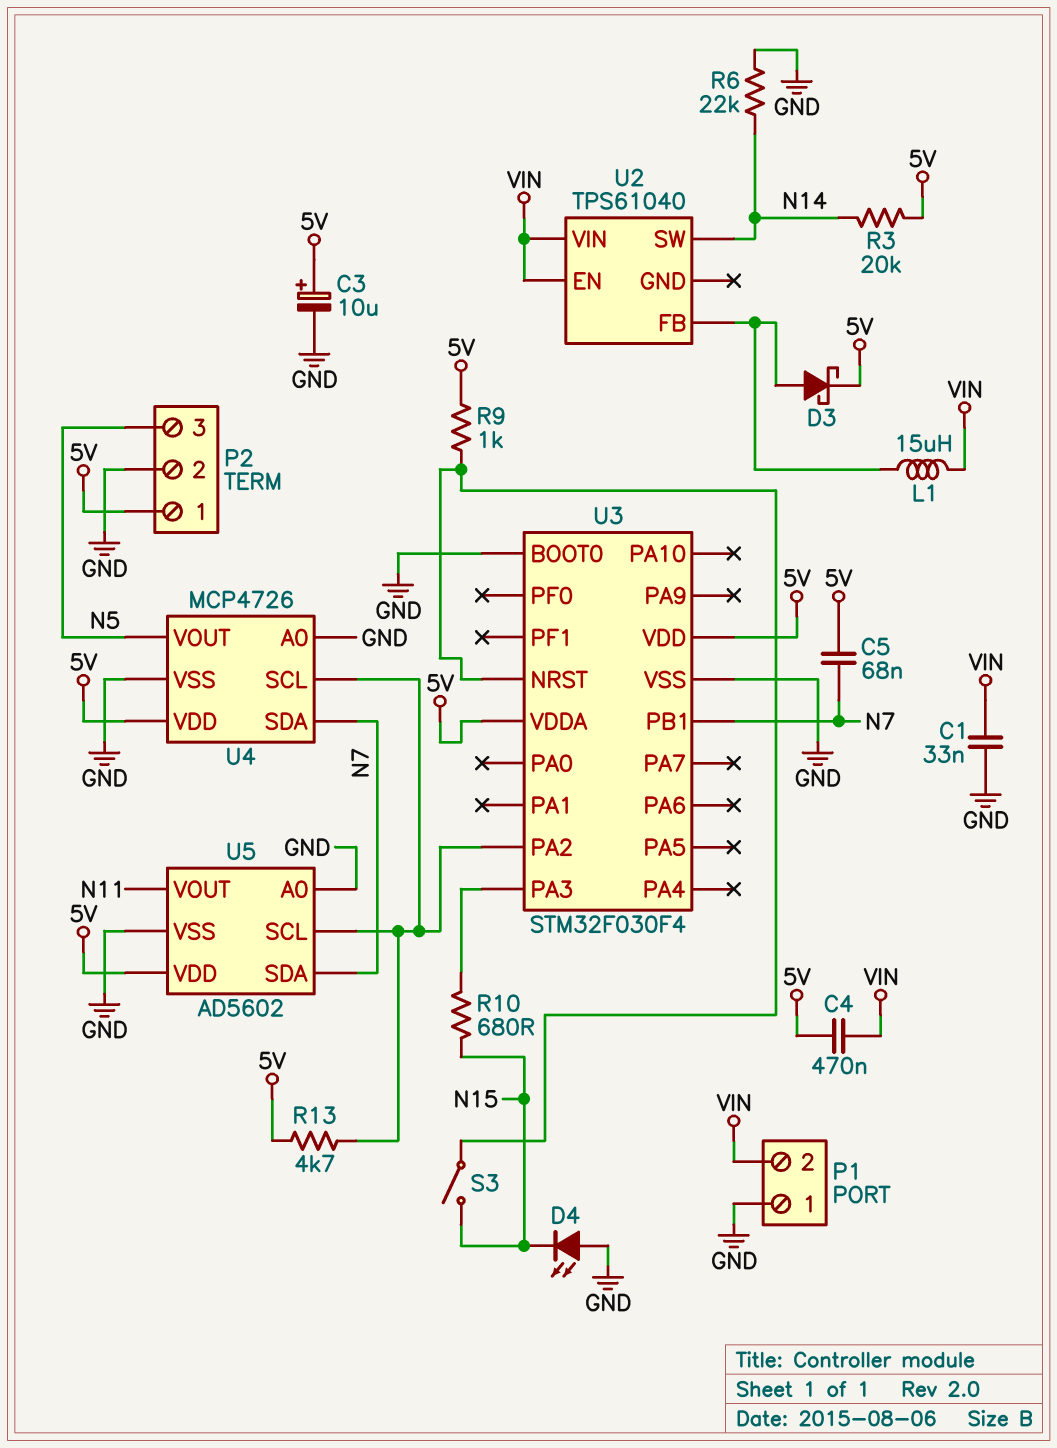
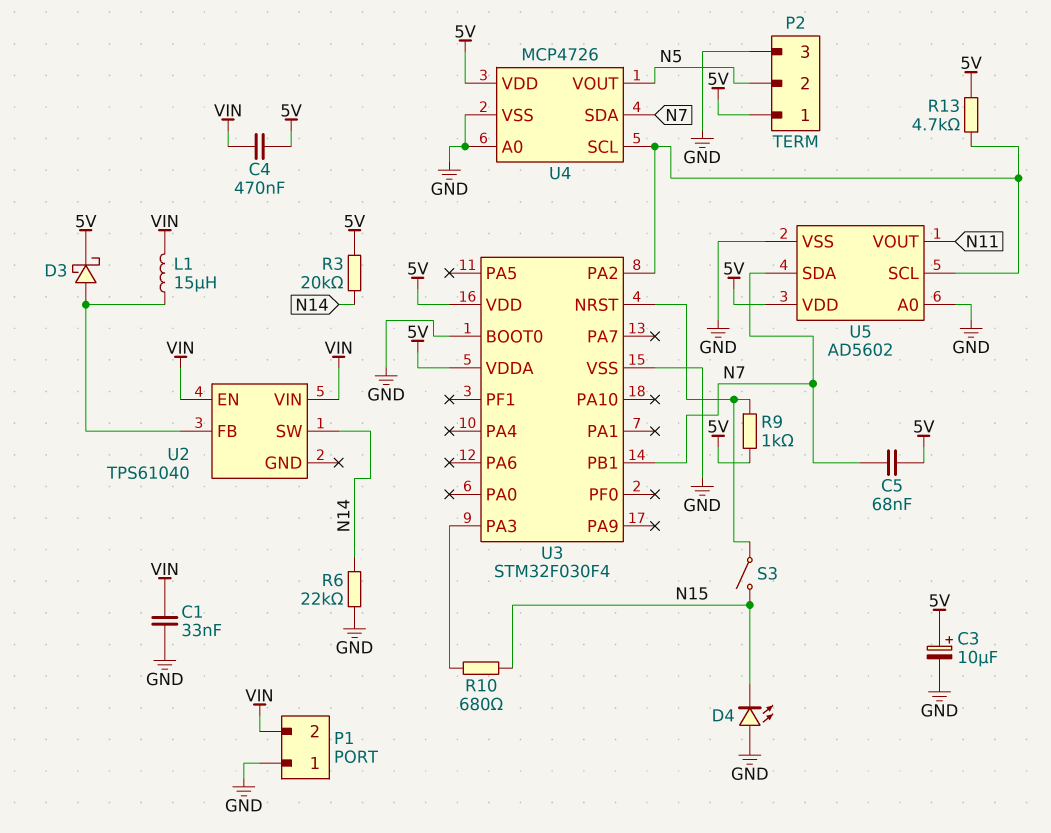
P2 pin 2: GND -> N5
P2 pin 3: N5 -> GND

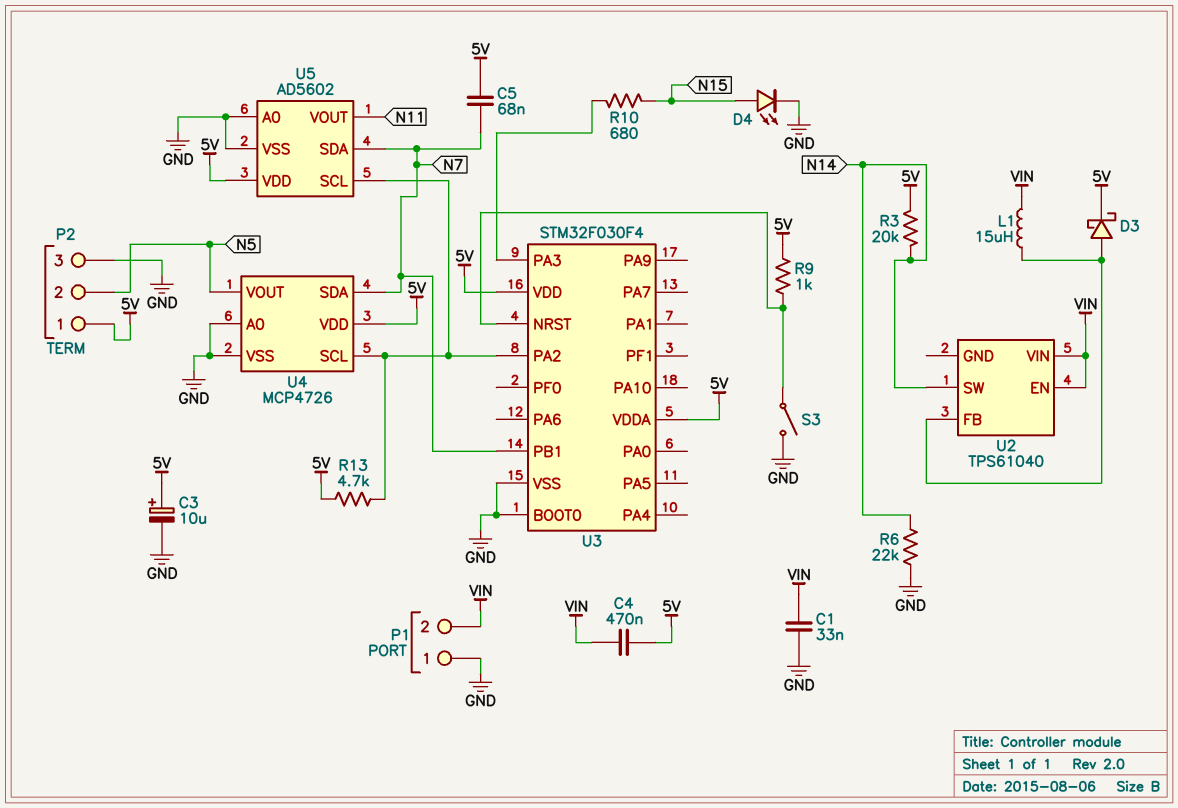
D4: LED (A GND, K N15) -> LED (A N15, K GND)
S3: switch (N15, U3/NRST) -> switch (GND, U3/NRST)

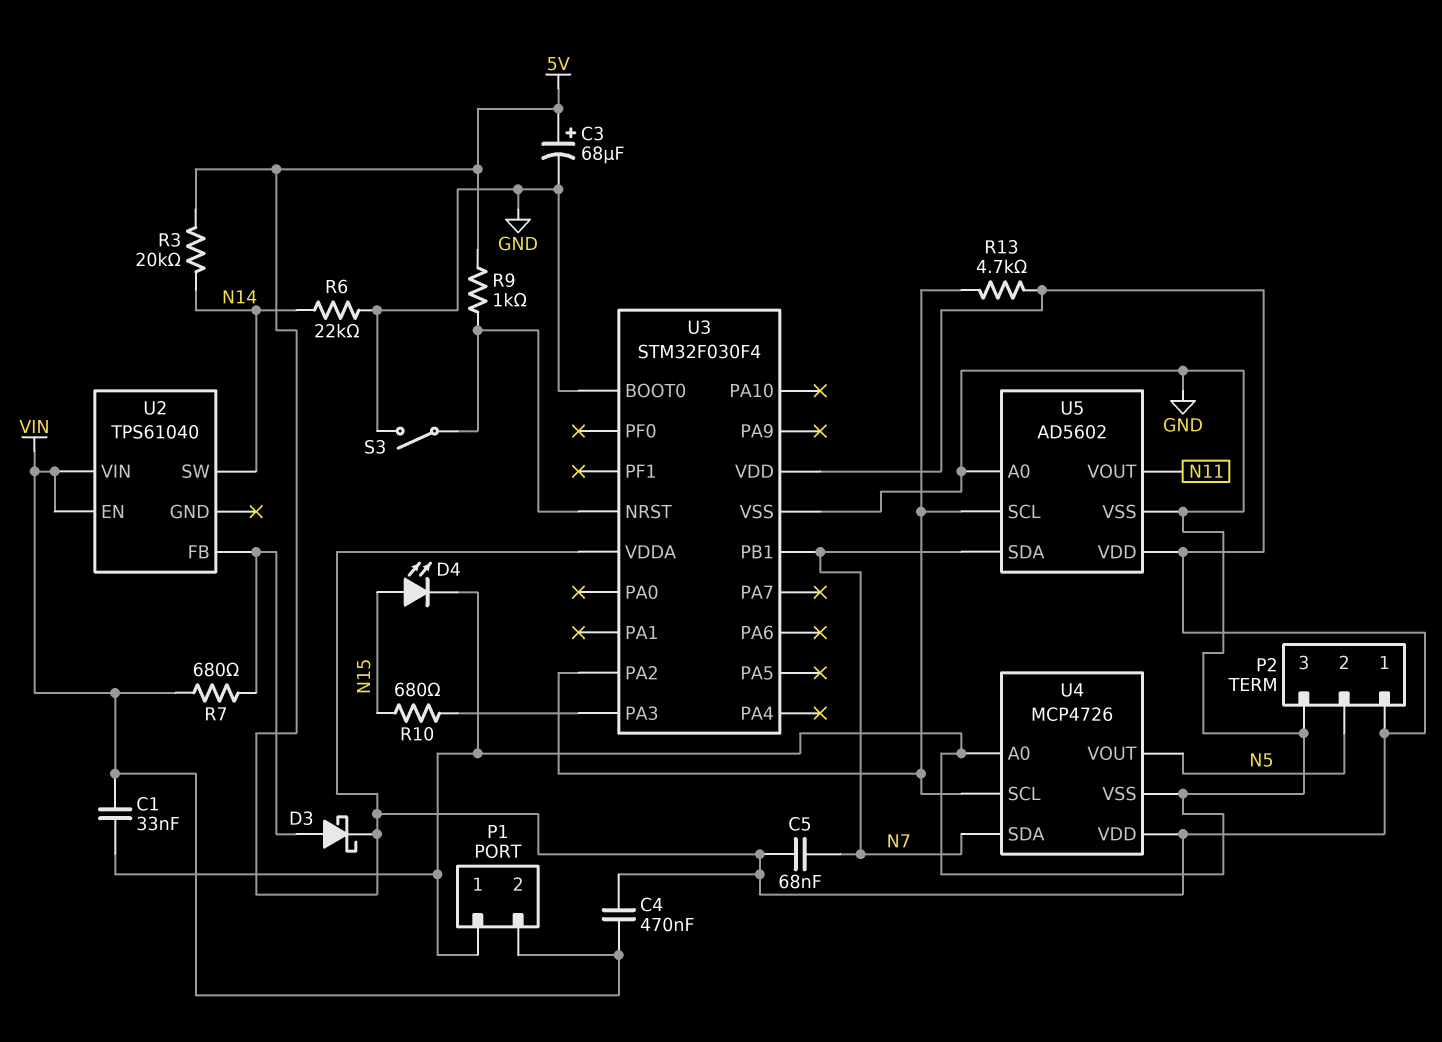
C3: 10uF (plus 5V, minus GND) -> 68uF (plus 5V, minus GND)
L1: 15uH (U2/FB, VIN) -> none
R7: none -> 680 (U2/FB, VIN)

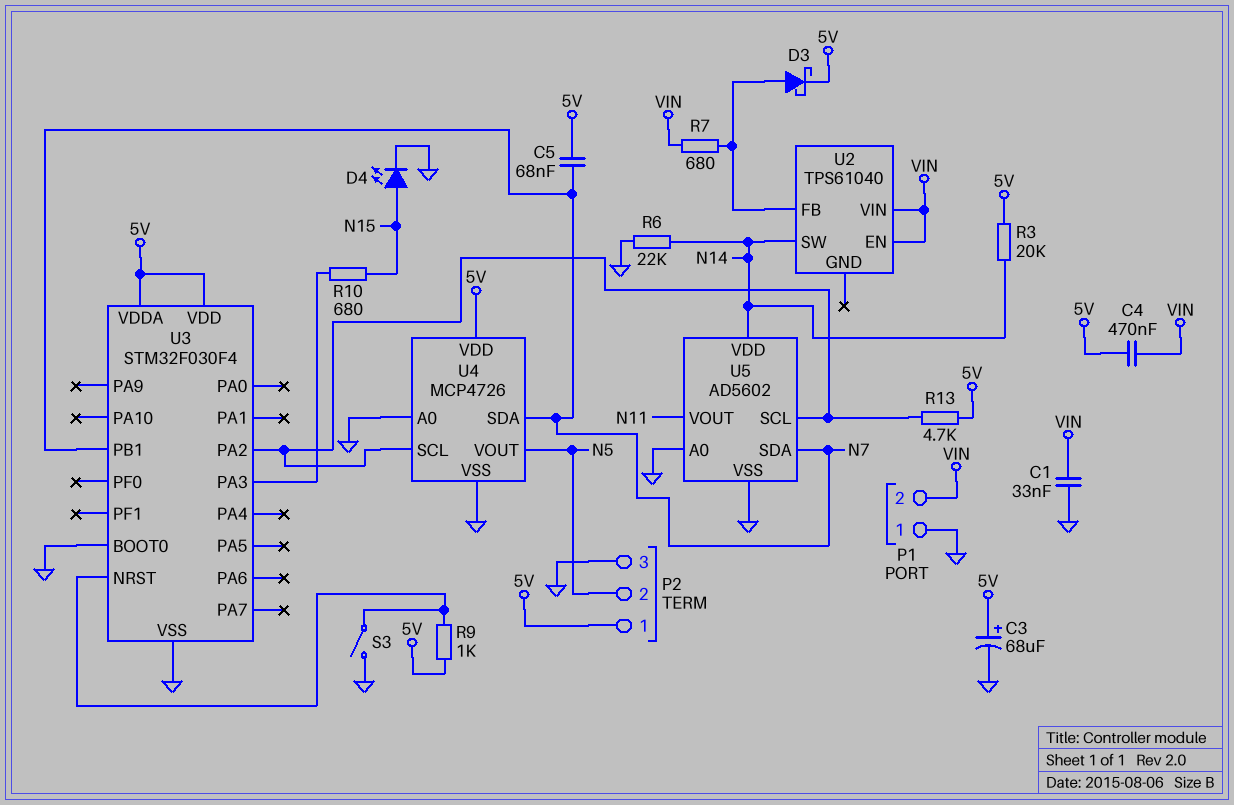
U5 pin VDD: 5V -> N14

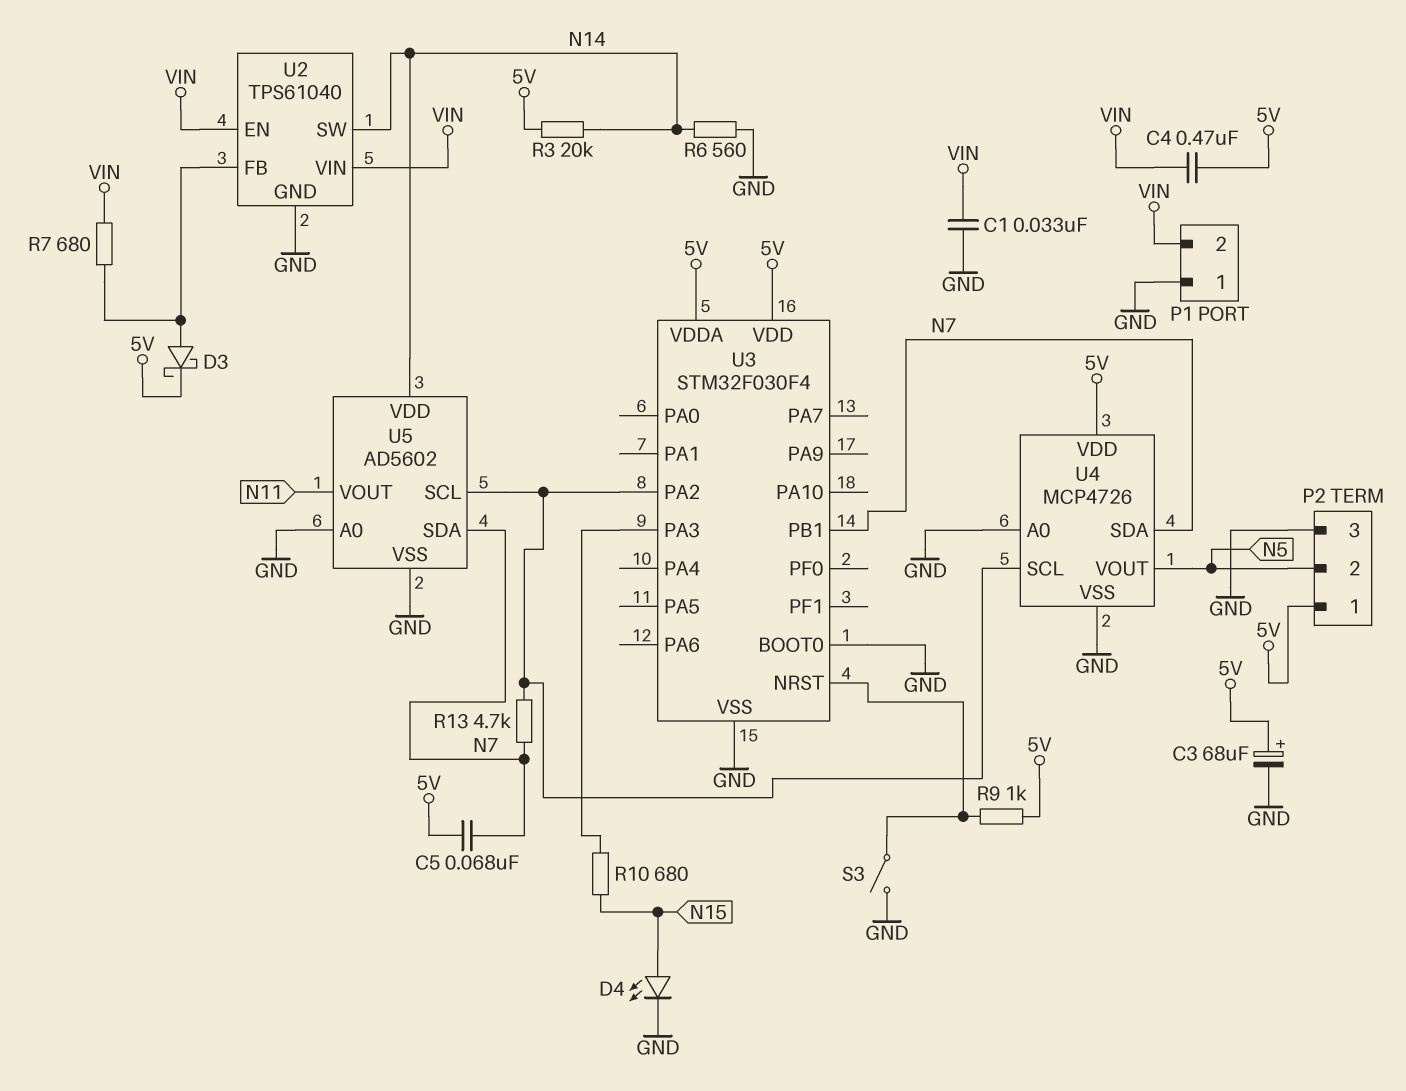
R6: 22k (GND, N14) -> 560 (GND, N14)
R13: 4.7k (5V, U3/PA2) -> 4.7k (N7, U3/PA2)
U2 pin GND: none -> GND

